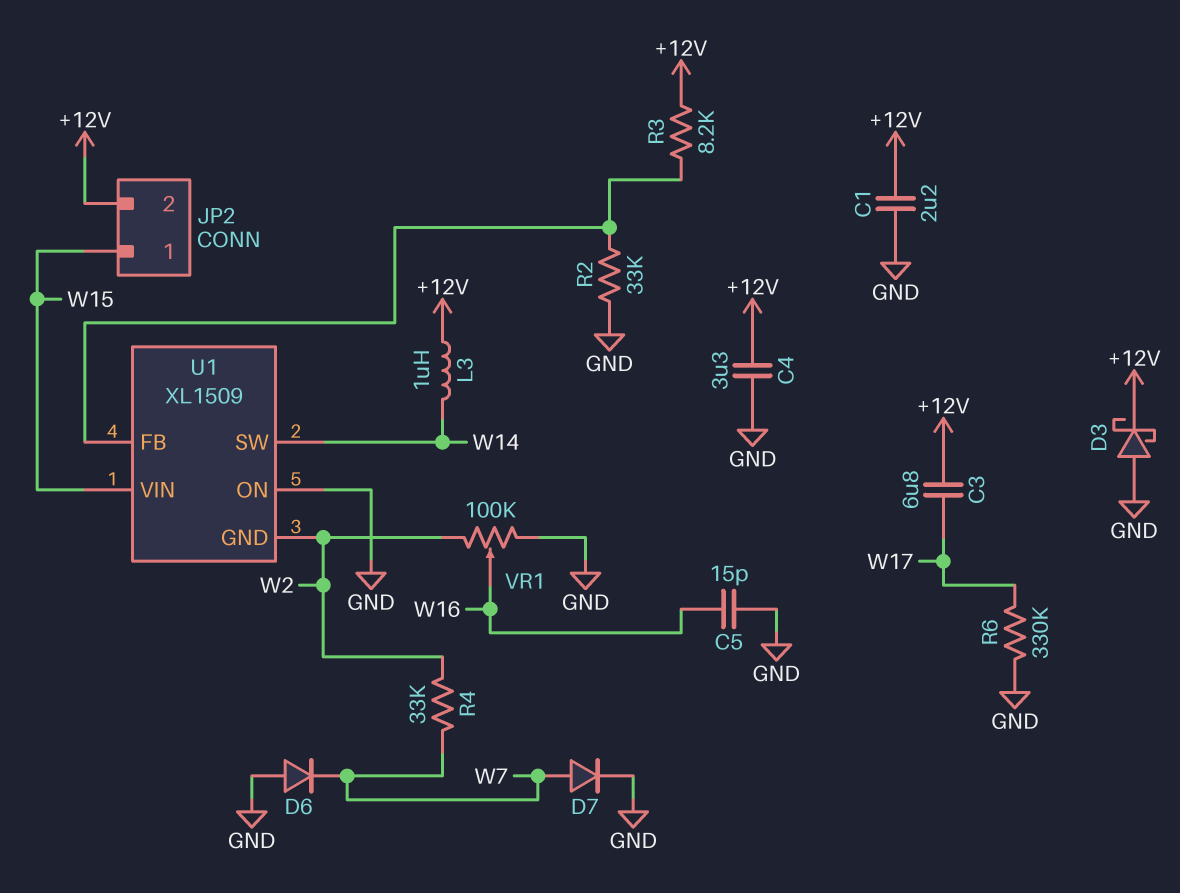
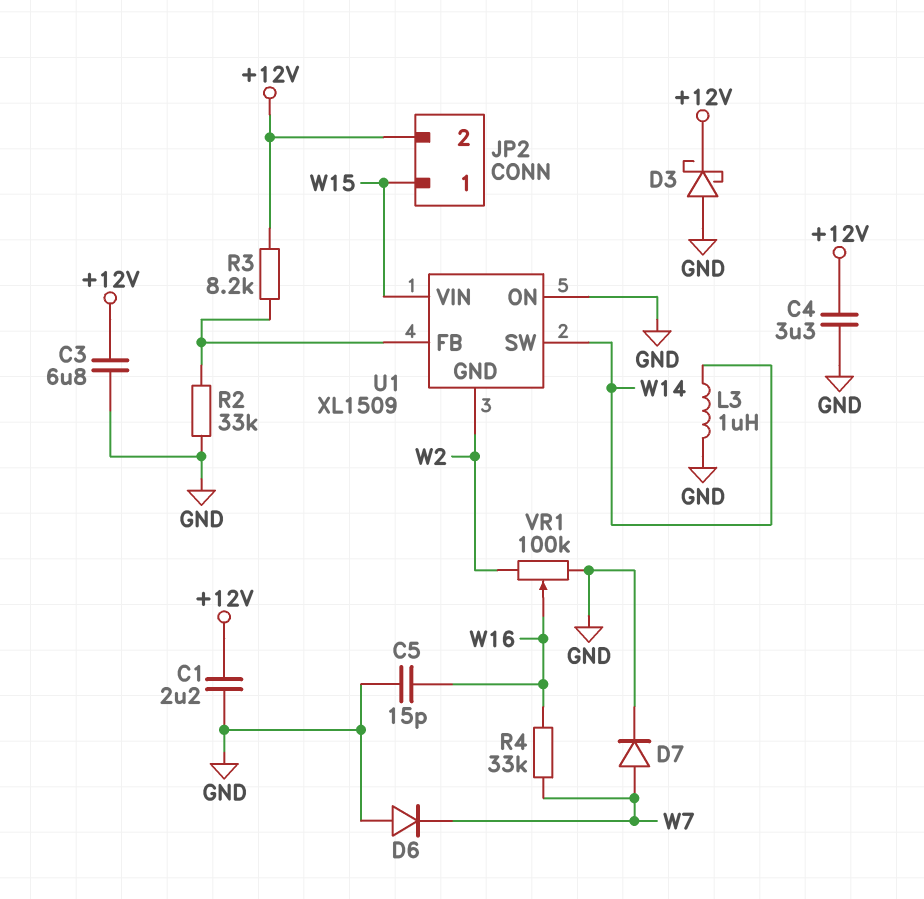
C3: 6.8uF (+12V, W17) -> 6.8uF (+12V, GND)
L3: 1uH (+12V, W14) -> 1uH (GND, W14)
R4: 33k (W2, W7) -> 33k (W7, W16)
R6: 330k (GND, W17) -> none

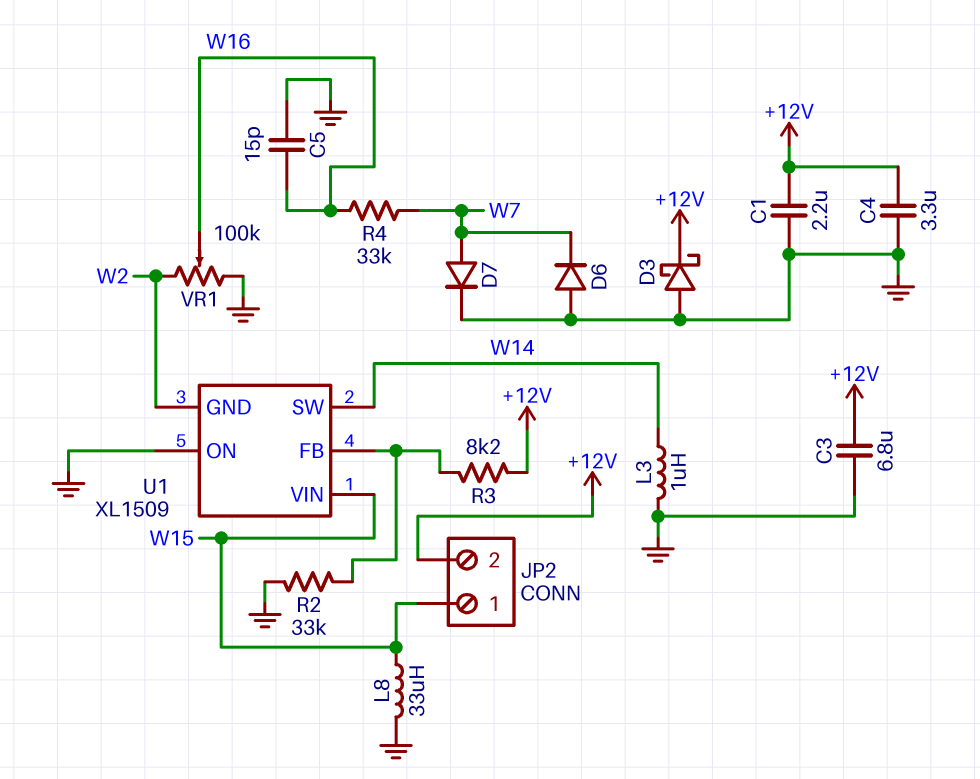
L8: none -> 33uH (GND, W15)

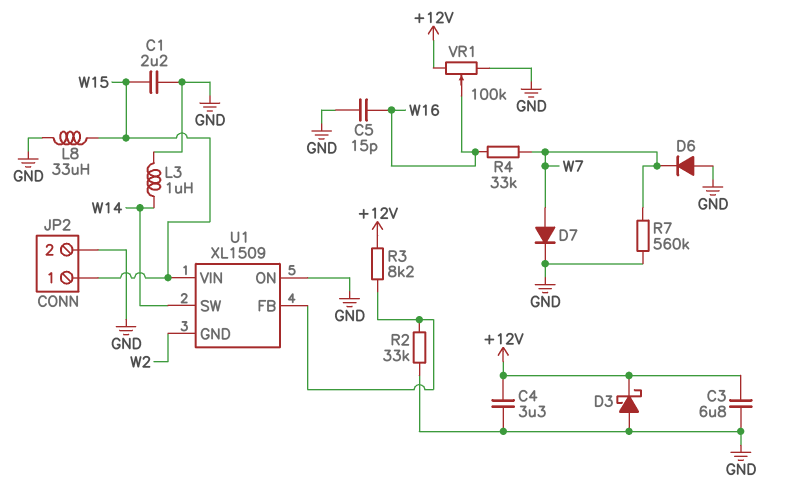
C1: 2.2uF (+12V, GND) -> 2.2uF (GND, W15)
JP2 pin 2: +12V -> GND
R7: none -> 560k (GND, W7)
VR1: 100k (GND, W2, wiper W16) -> 100k (+12V, GND, wiper W16)

